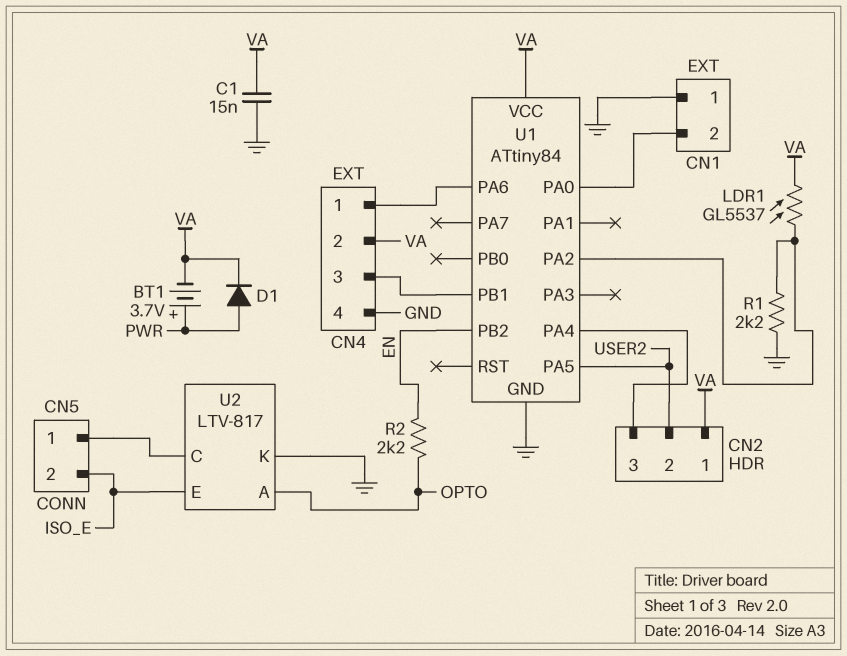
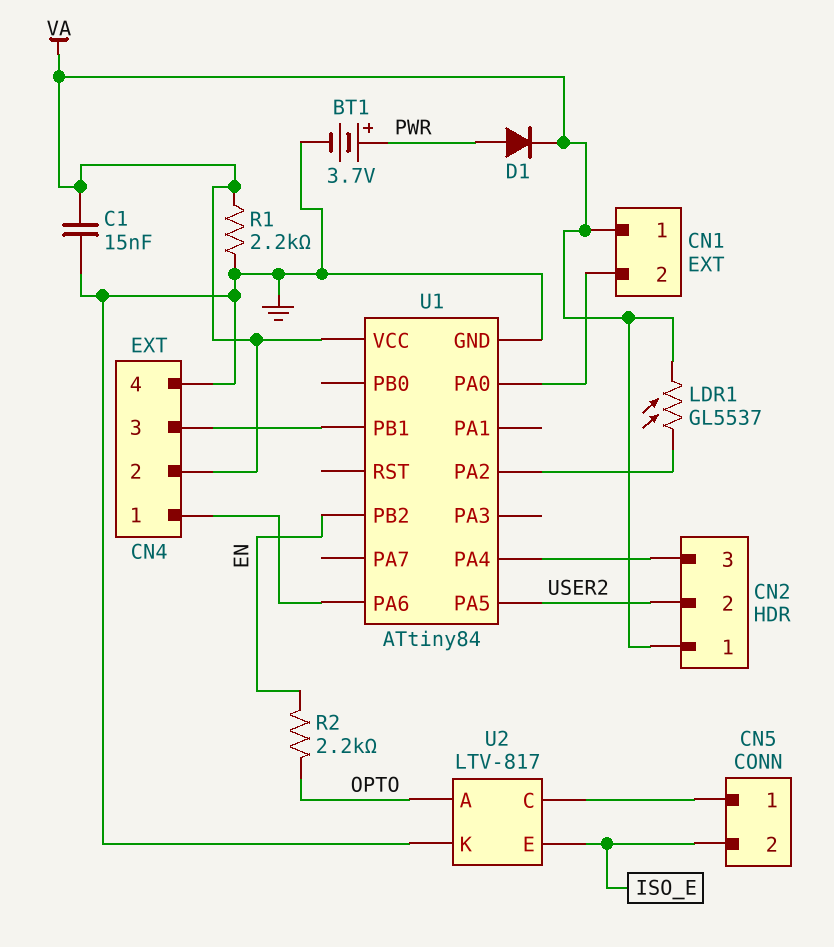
BT1: 3.7V (plus PWR, minus VA) -> 3.7V (plus PWR, minus GND)
CN1 pin 1: GND -> VA
R1: 2.2k (GND, U1/PA2) -> 2.2k (GND, VA)

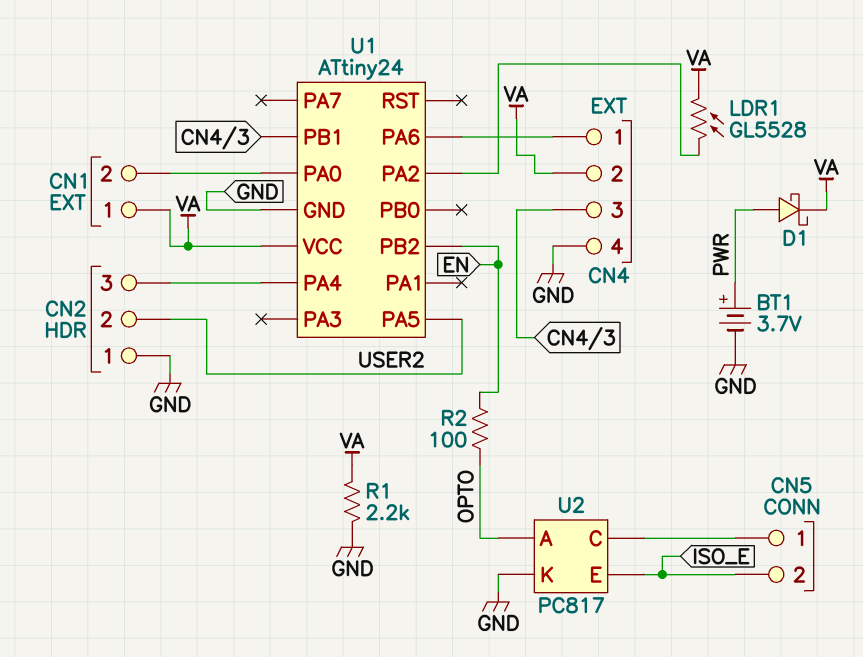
C1: 15nF (GND, VA) -> none
CN2 pin 1: VA -> GND
D1: diode (A PWR, K VA) -> schottky (A PWR, K VA)
LDR1: GL5537 (U1/PA2, VA) -> GL5528 (U1/PA2, VA)
R2: 2.2k (EN, OPTO) -> 100 (EN, OPTO)
U1: ATtiny84 -> ATtiny24
U2: LTV-817 -> PC817

